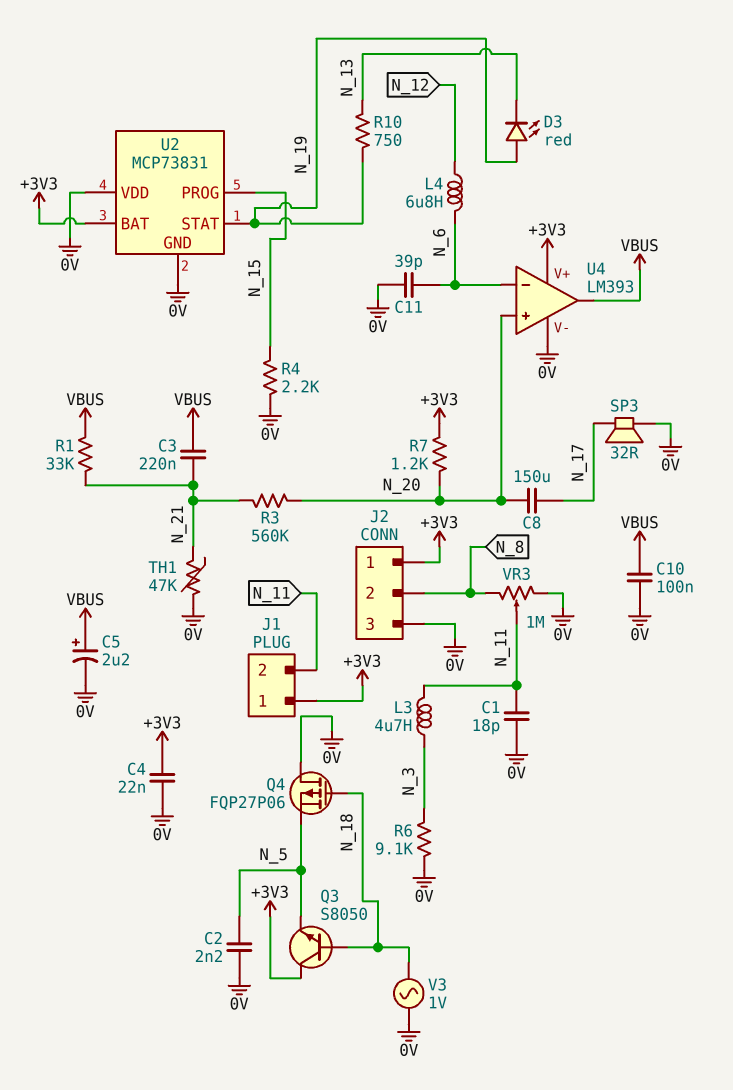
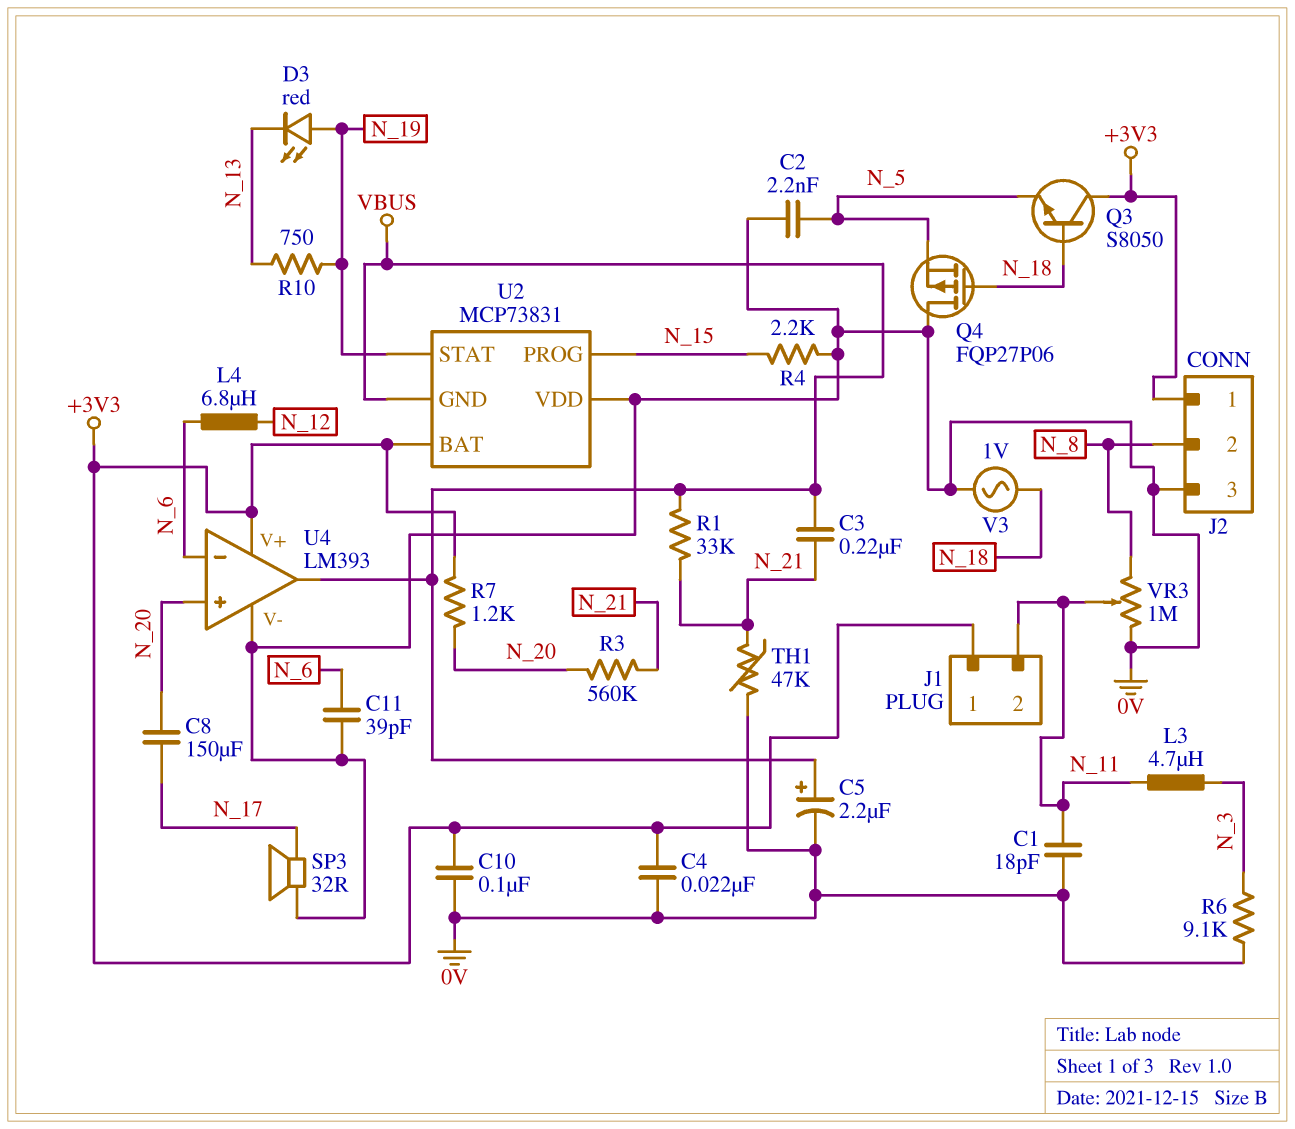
C10: 100nF (0V, VBUS) -> 100nF (+3V3, 0V)
U2 pin GND: 0V -> VBUS

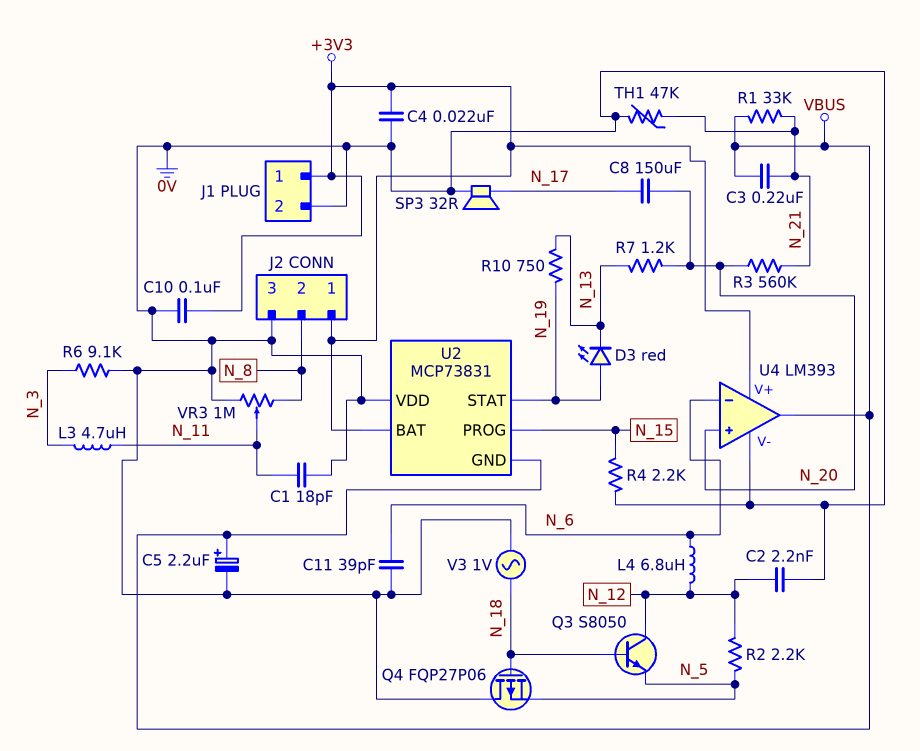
C2: 2.2nF (0V, N_5) -> 2.2nF (0V, N_12)
J1 pin 2: N_11 -> 0V
Q3: NPN S8050 (B N_18, C +3V3, E N_5) -> NPN S8050 (B N_18, C N_12, E N_5)
R2: none -> 2.2k (N_5, N_12)
R7: 1.2k (+3V3, N_20) -> 1.2k (N_13, N_20)

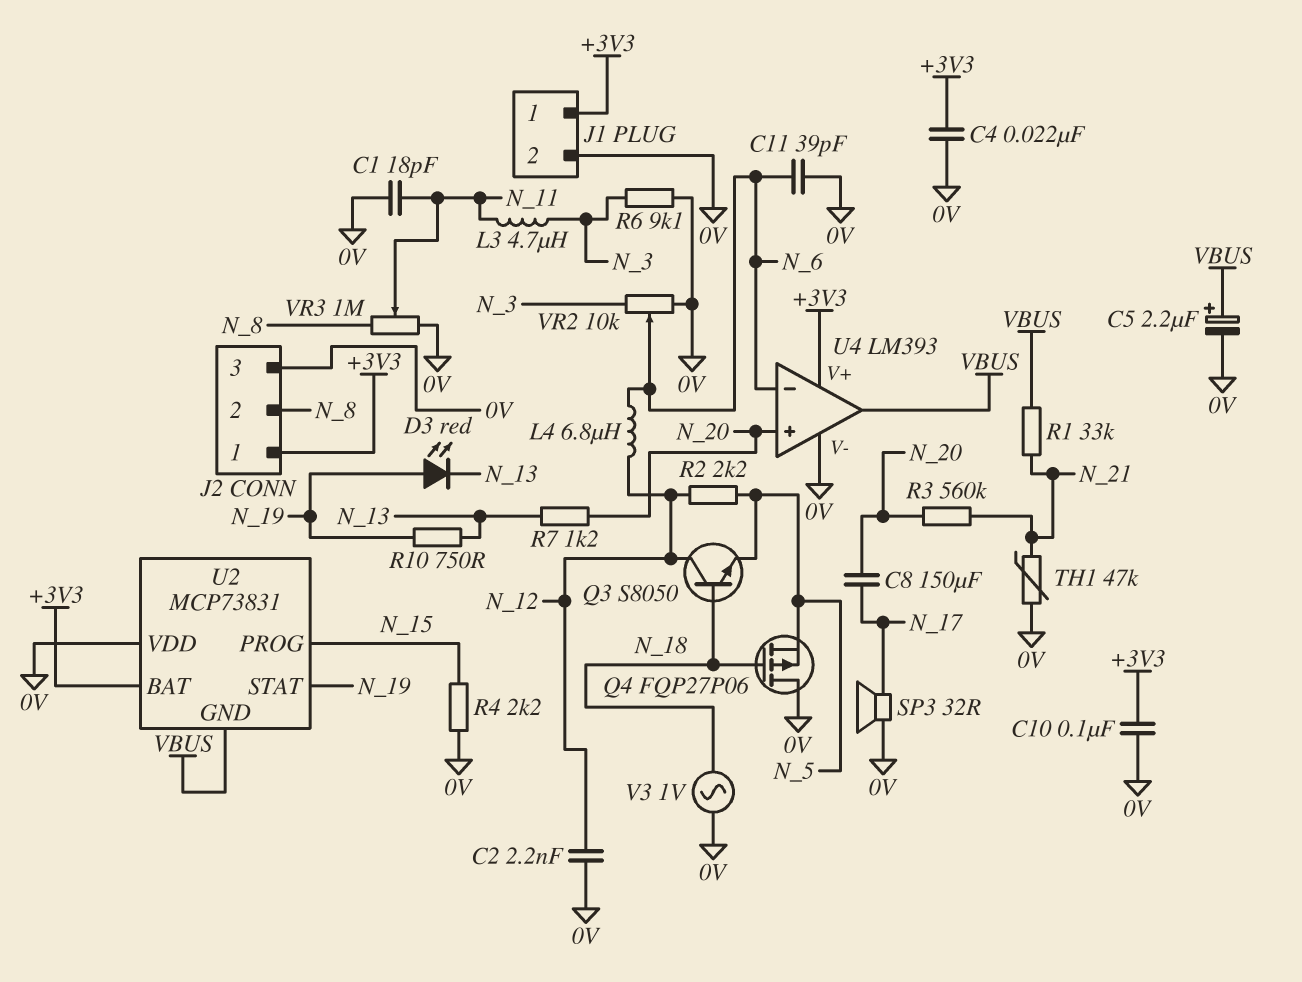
C3: 220nF (N_21, VBUS) -> none
VR2: none -> 10k (0V, N_3, wiper N_6)

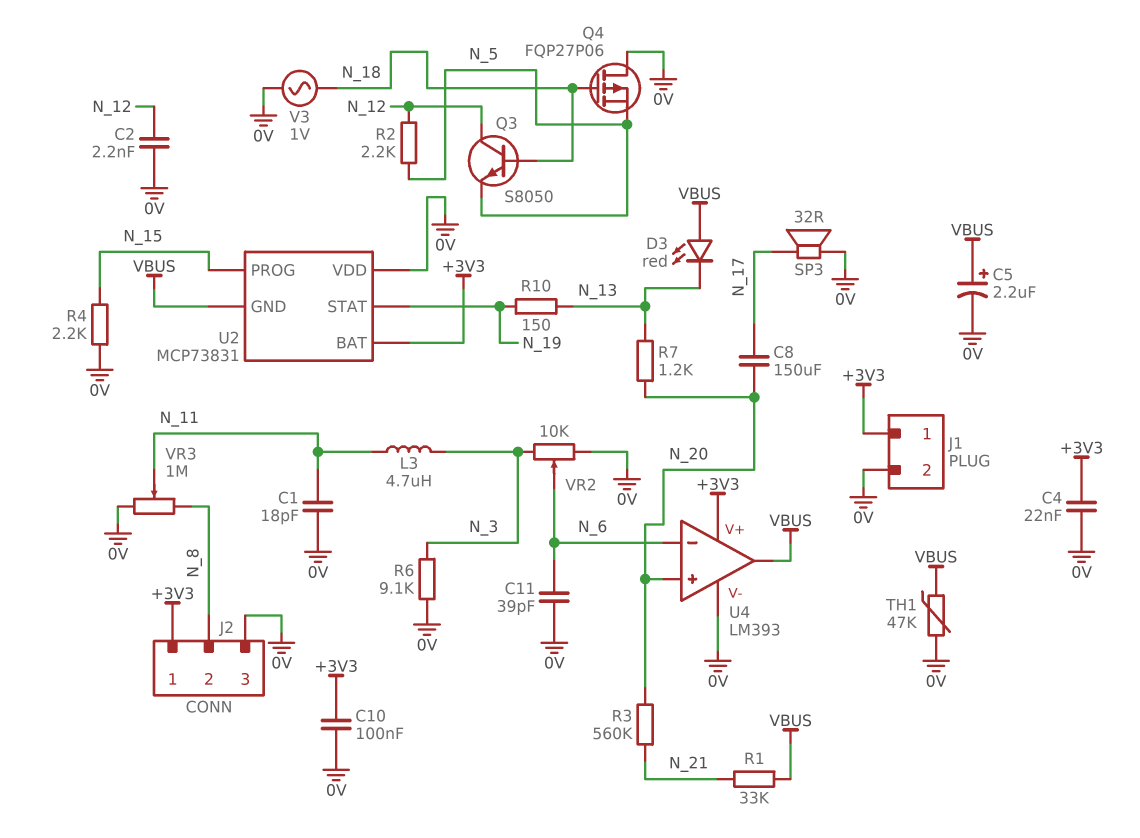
D3: LED red (A N_19, K N_13) -> LED red (A VBUS, K N_13)
L4: 6.8uH (N_6, N_12) -> none
R10: 750 (N_13, N_19) -> 150 (N_13, N_19)
TH1: 47k (0V, N_21) -> 47k (0V, VBUS)

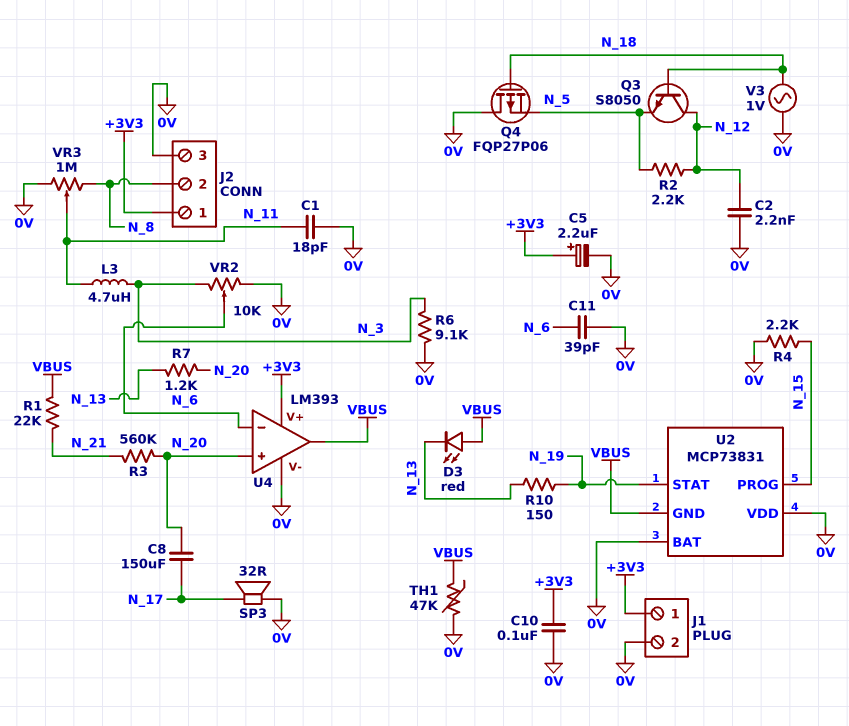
C4: 22nF (+3V3, 0V) -> none
C5: 2.2uF (plus VBUS, minus 0V) -> 2.2uF (plus +3V3, minus 0V)
R1: 33k (N_21, VBUS) -> 22k (N_21, VBUS)
U2 pin BAT: +3V3 -> 0V

